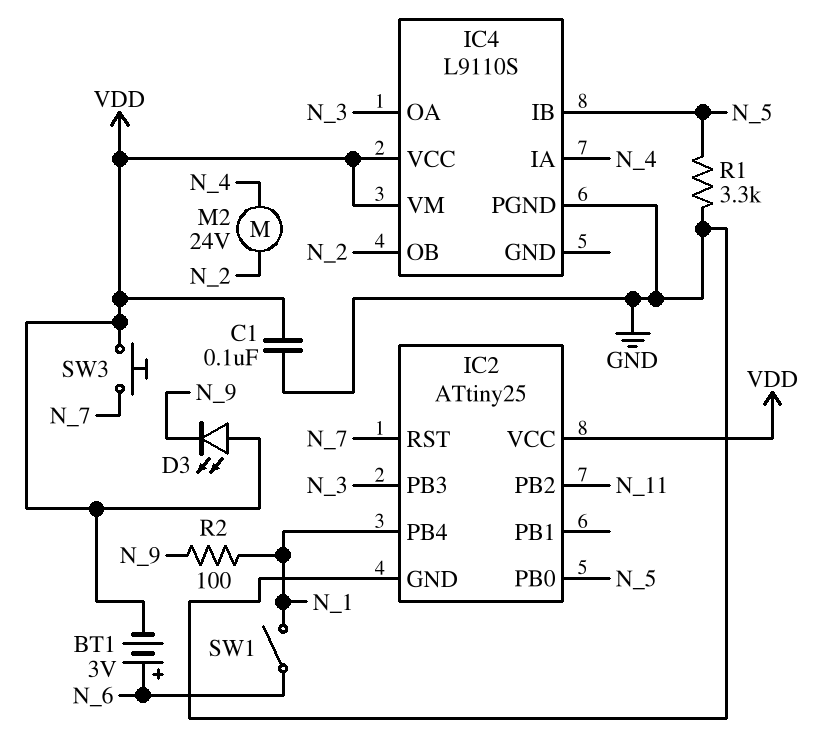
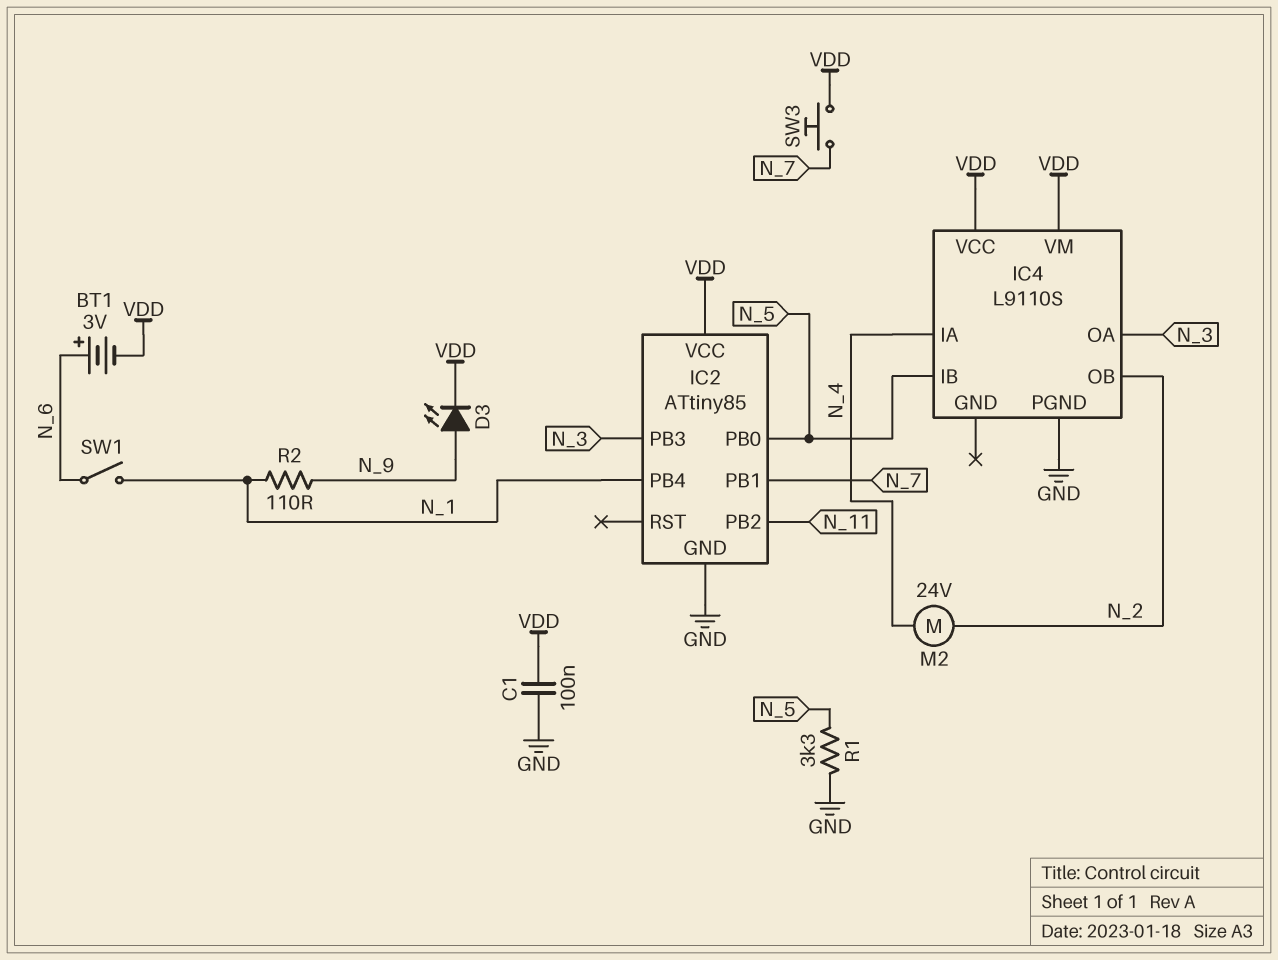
D3: LED (A VDD, K N_9) -> LED (A N_9, K VDD)
IC2: ATtiny25 -> ATtiny85
IC2 pin PB1: none -> N_7
IC2 pin RST: N_7 -> none
R2: 100 (N_1, N_9) -> 110 (N_1, N_9)

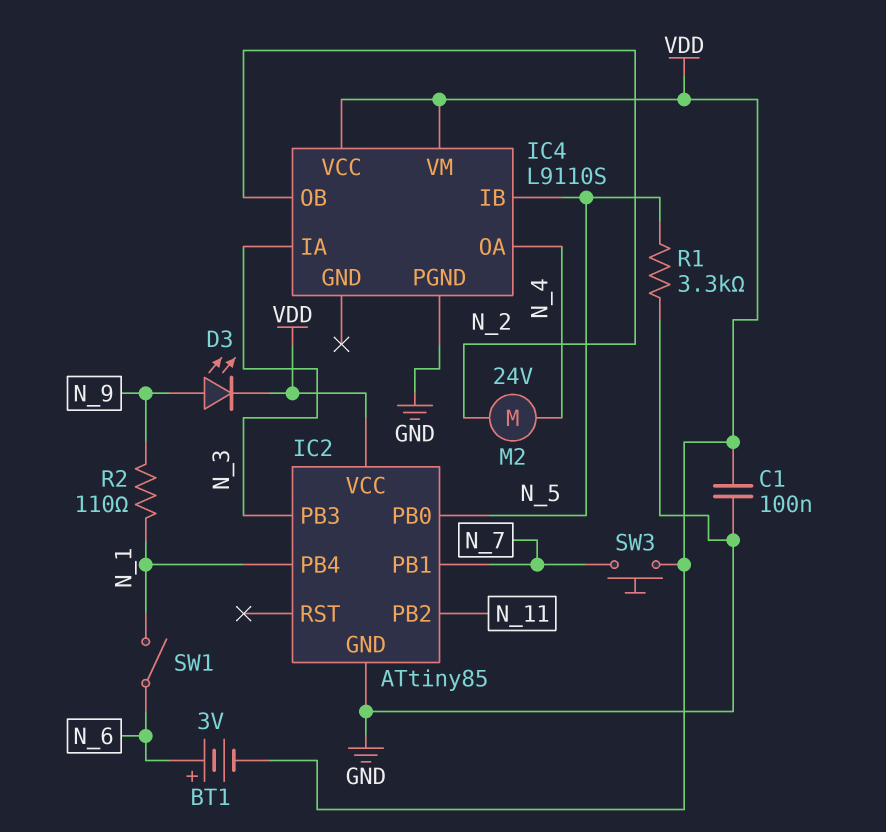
IC4 pin IA: N_4 -> N_3
IC4 pin OA: N_3 -> N_4

